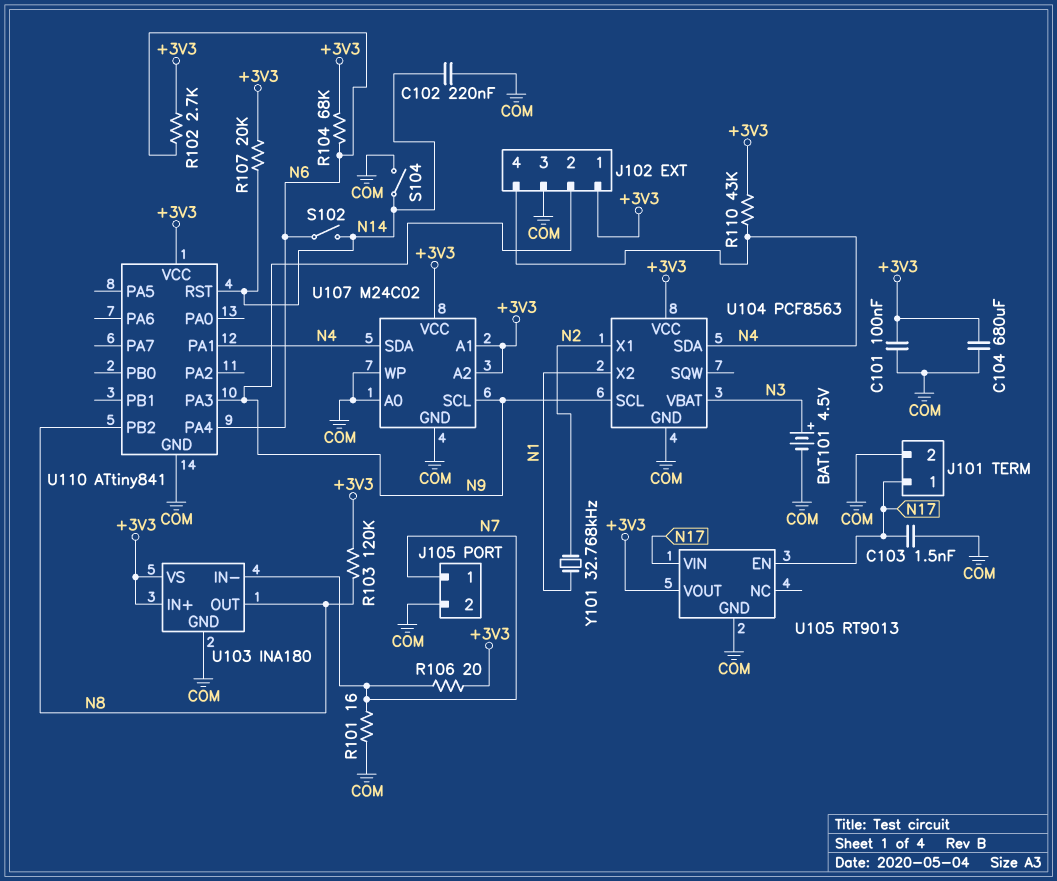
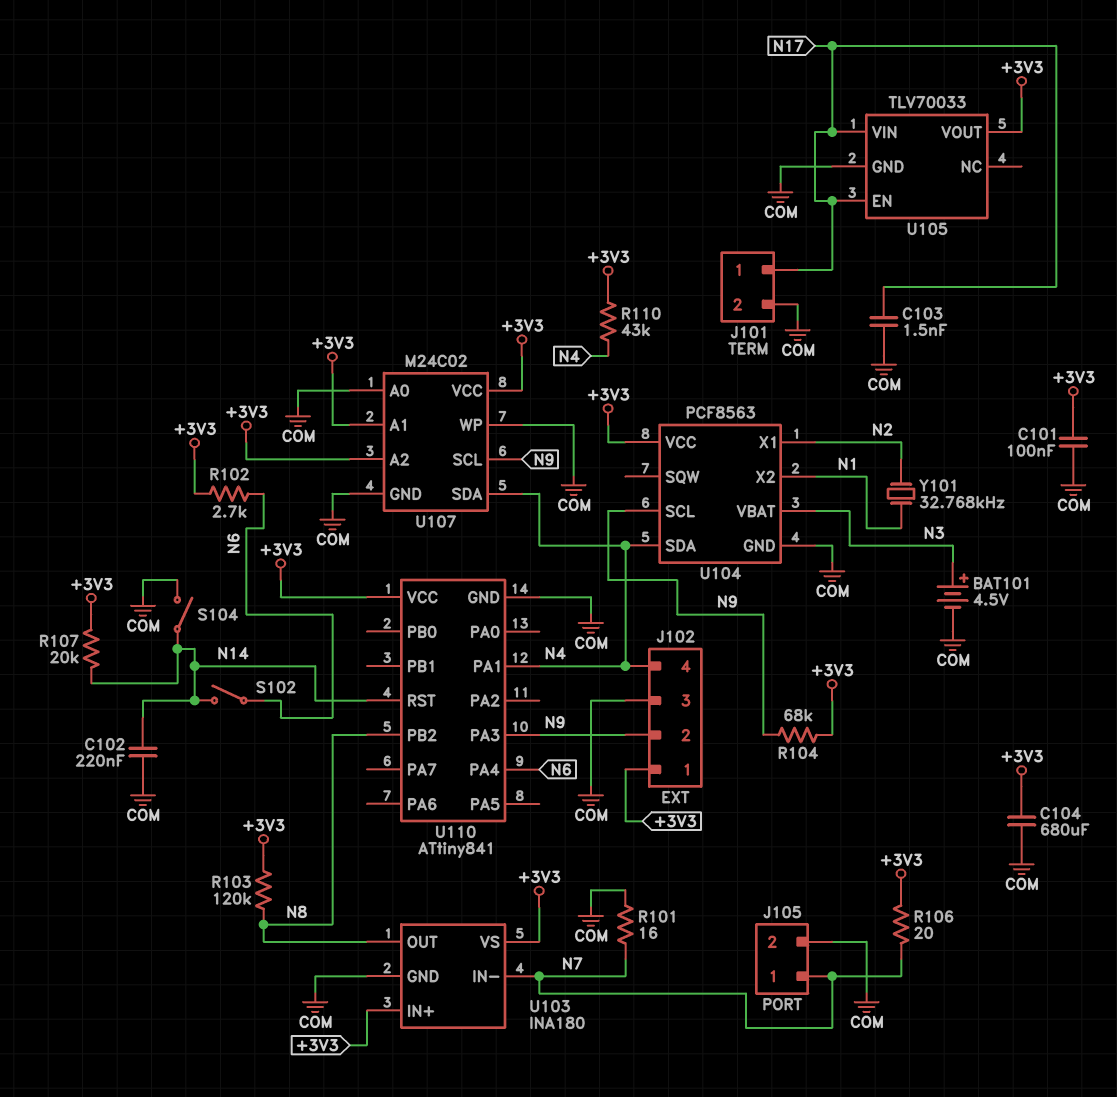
R104: 68k (+3V3, N6) -> 68k (+3V3, N9)
U105: RT9013 -> TLV70033

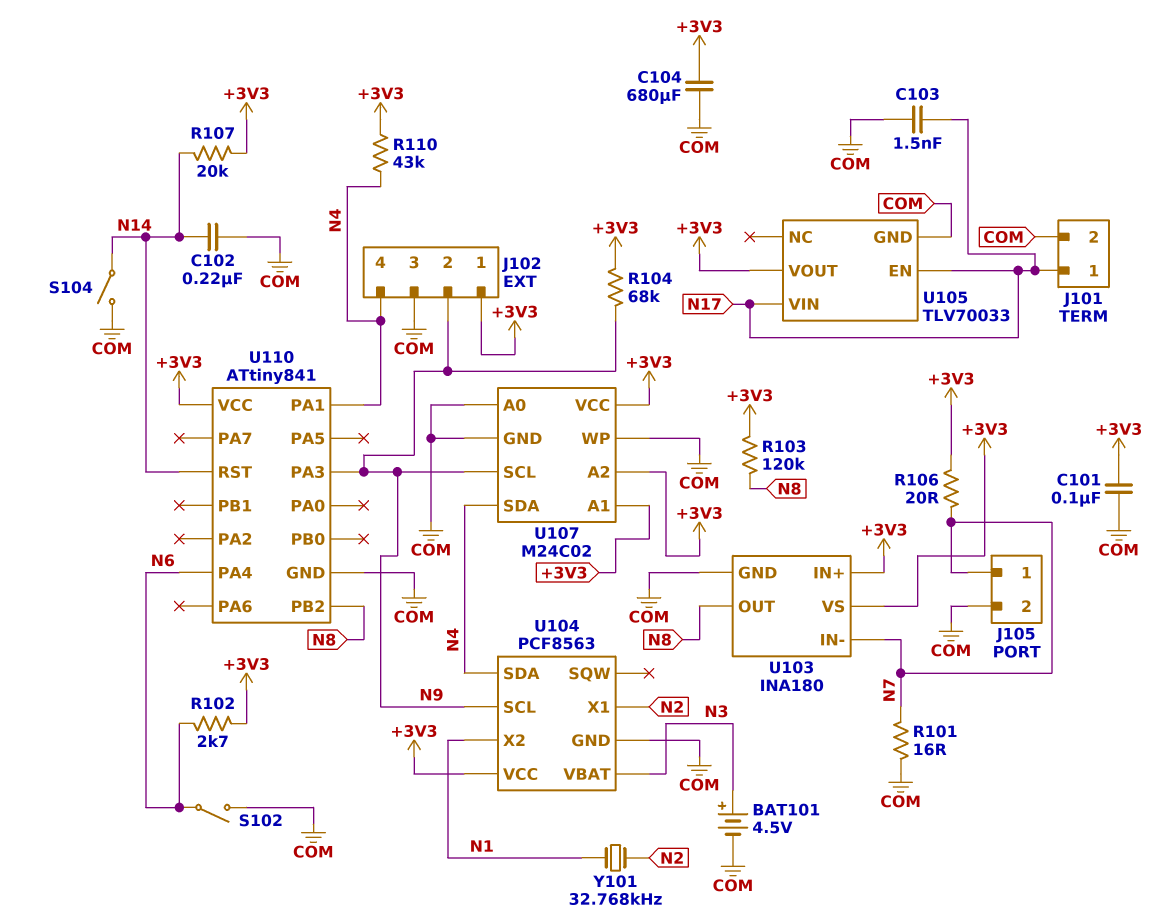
S102: switch (N6, N14) -> switch (COM, N6)

